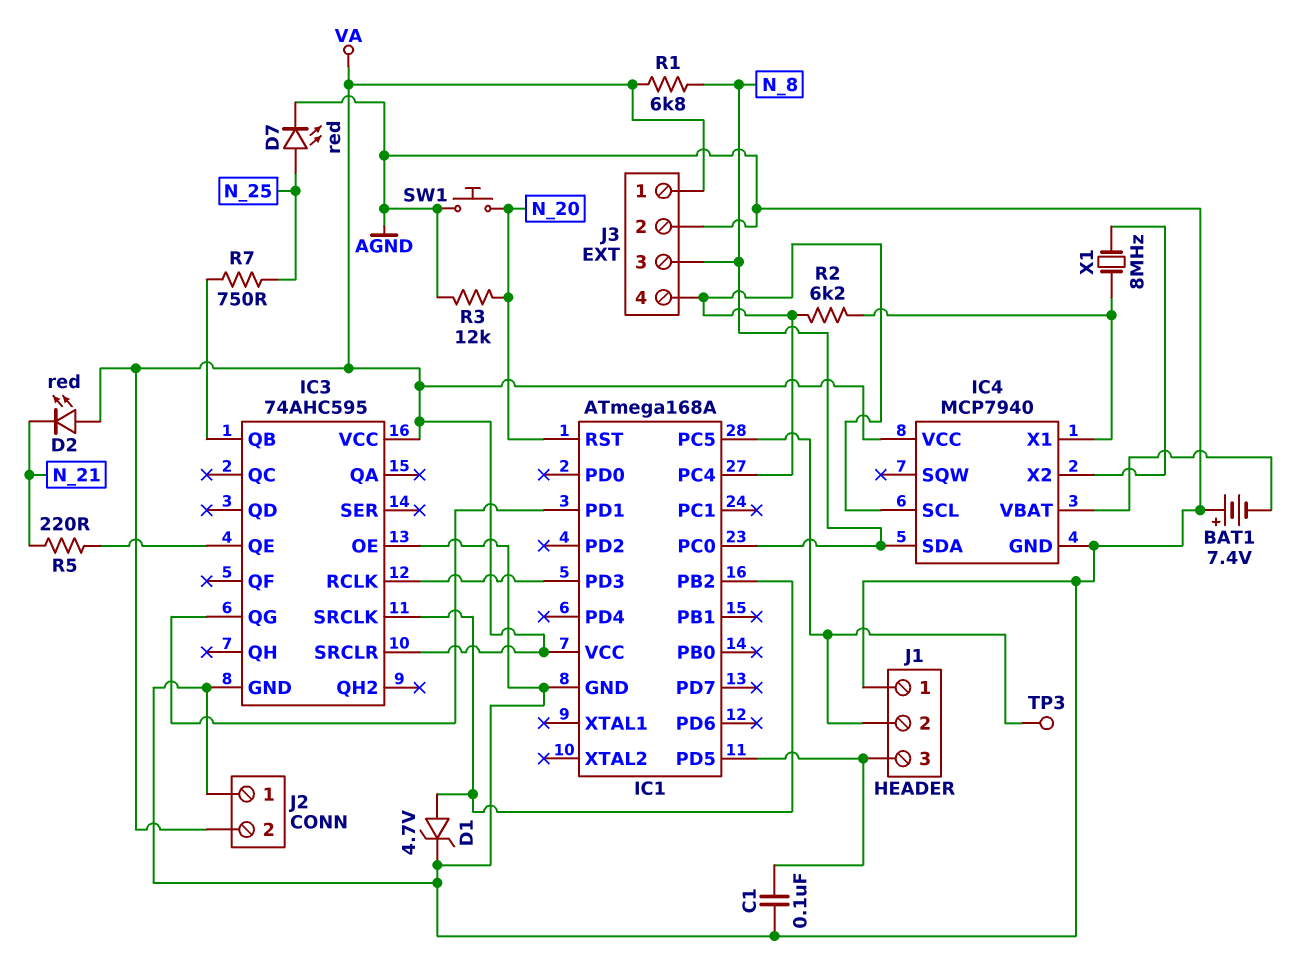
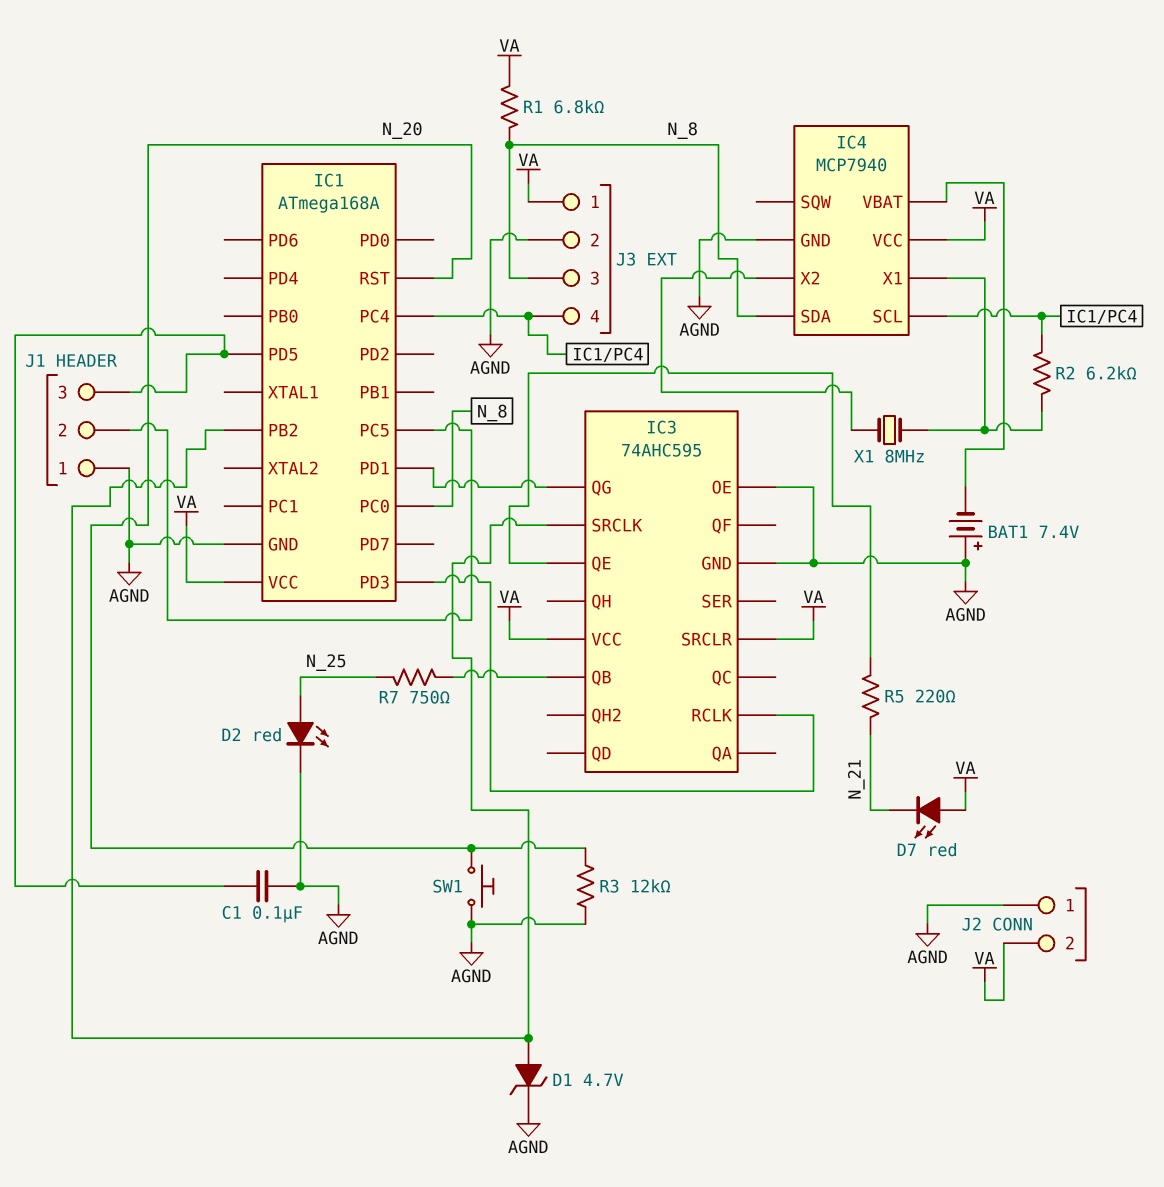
D2: LED red (A VA, K N_21) -> LED red (A N_25, K AGND)
D7: LED red (A N_25, K AGND) -> LED red (A VA, K N_21)
TP3: test point (IC1/PC5) -> none

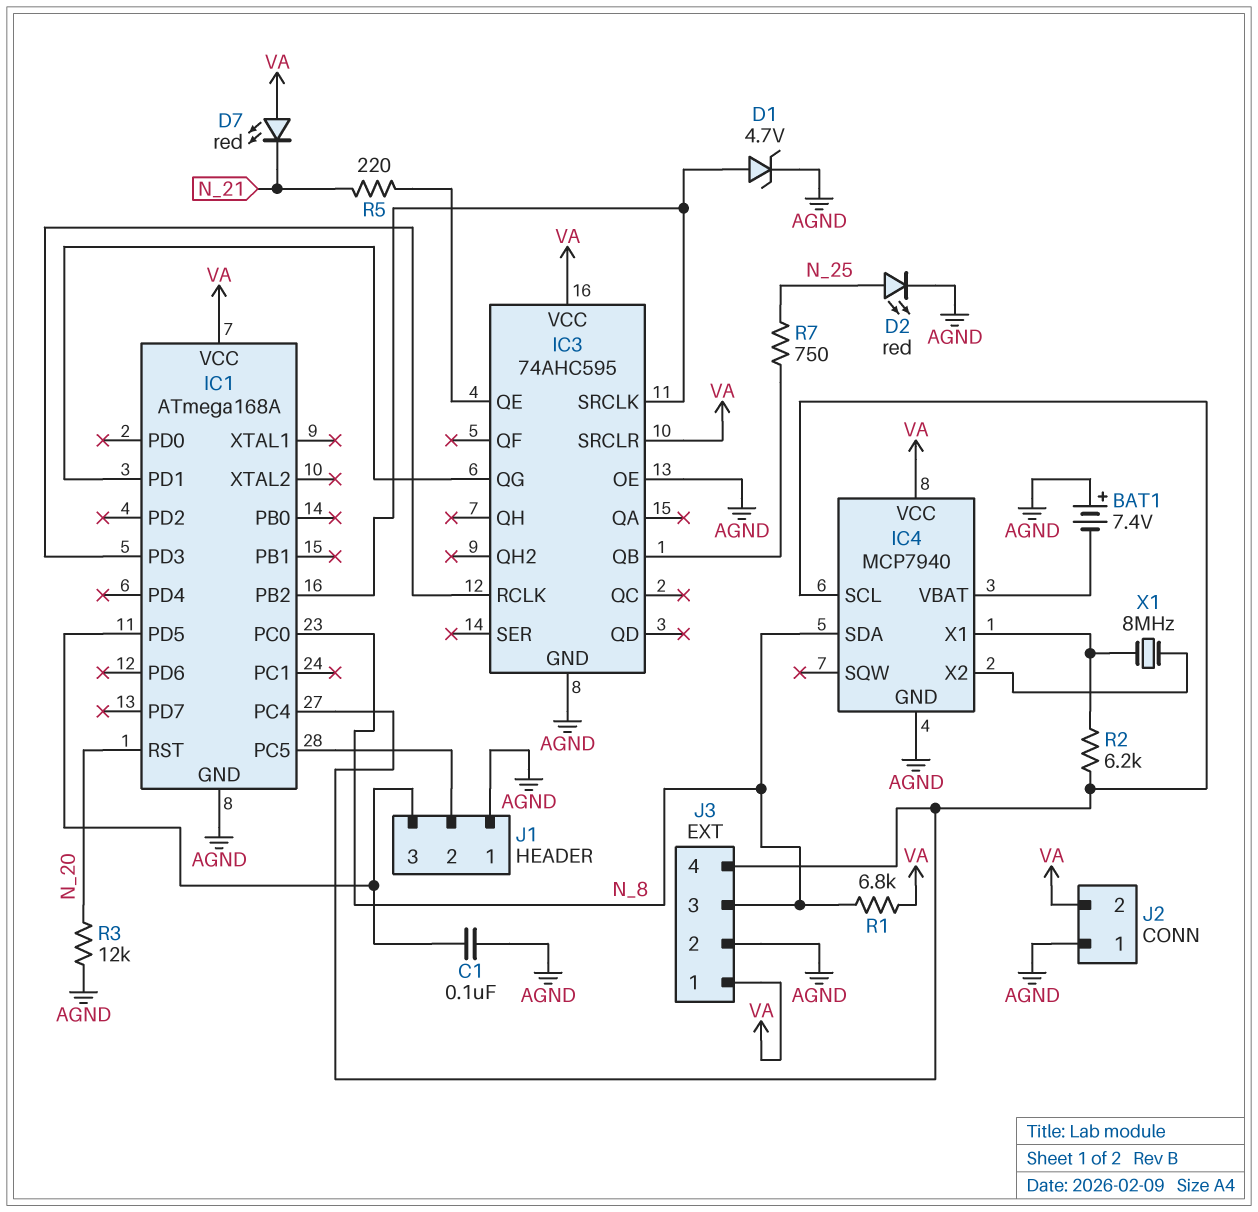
SW1: button (AGND, N_20) -> none

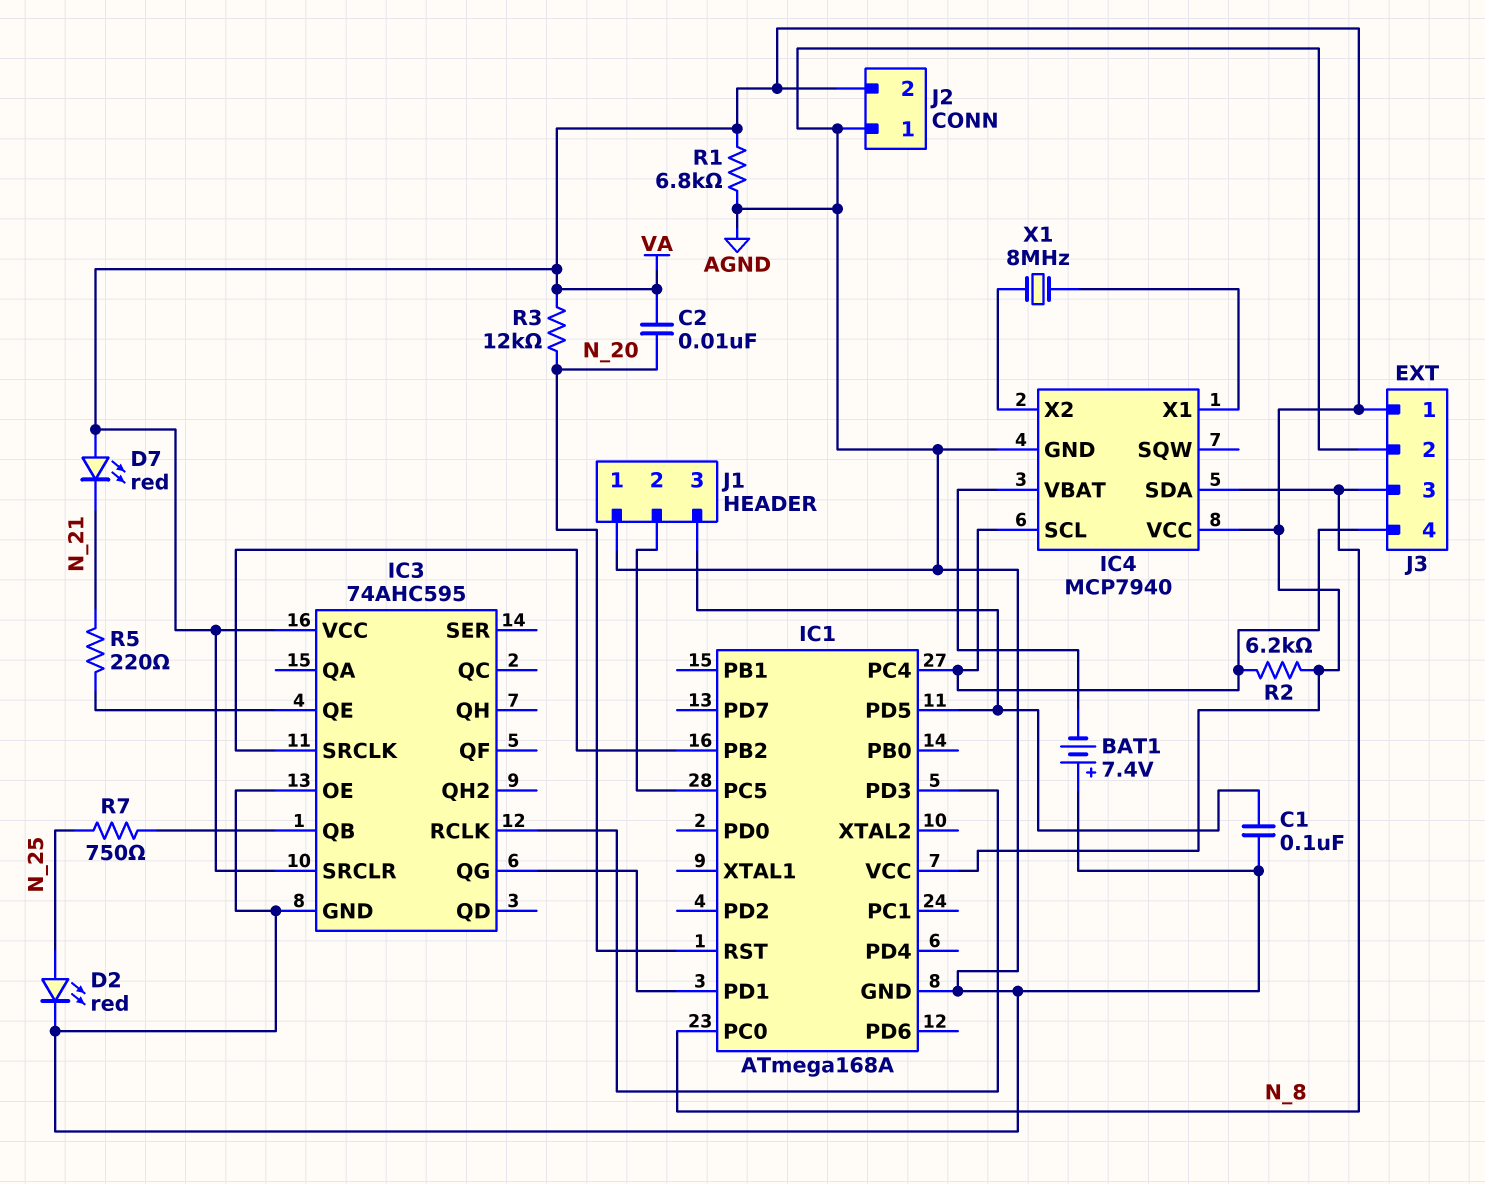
C2: none -> 10nF (N_20, VA)
D1: zener 4.7V (A IC1/PB2, K AGND) -> none
R1: 6.8k (N_8, VA) -> 6.8k (AGND, VA)
R2: 6.2k (IC1/PC4, IC4/X1) -> 6.2k (IC1/PC4, VA)
R3: 12k (AGND, N_20) -> 12k (N_20, VA)

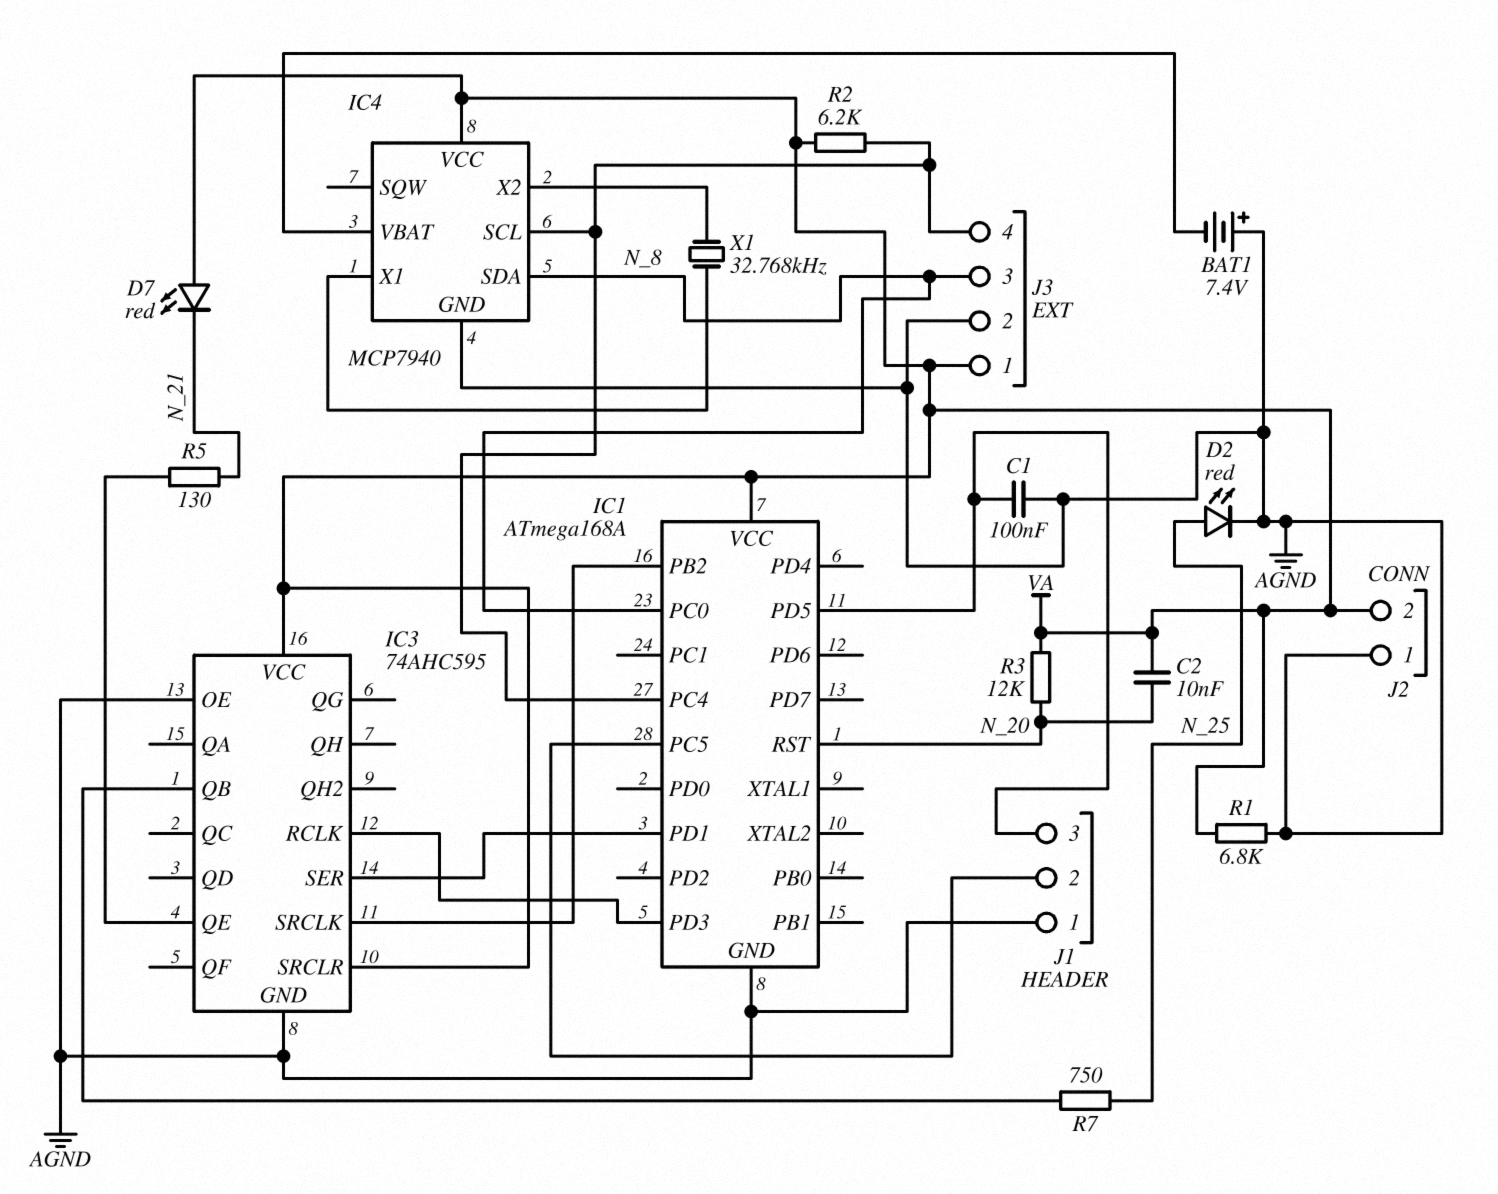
IC3 pin QG: IC1/PD1 -> none
IC3 pin SER: none -> IC1/PD1
R5: 220 (IC3/QE, N_21) -> 130 (IC3/QE, N_21)
X1: 8MHz (IC4/X1, IC4/X2) -> 32.768kHz (IC4/X1, IC4/X2)

